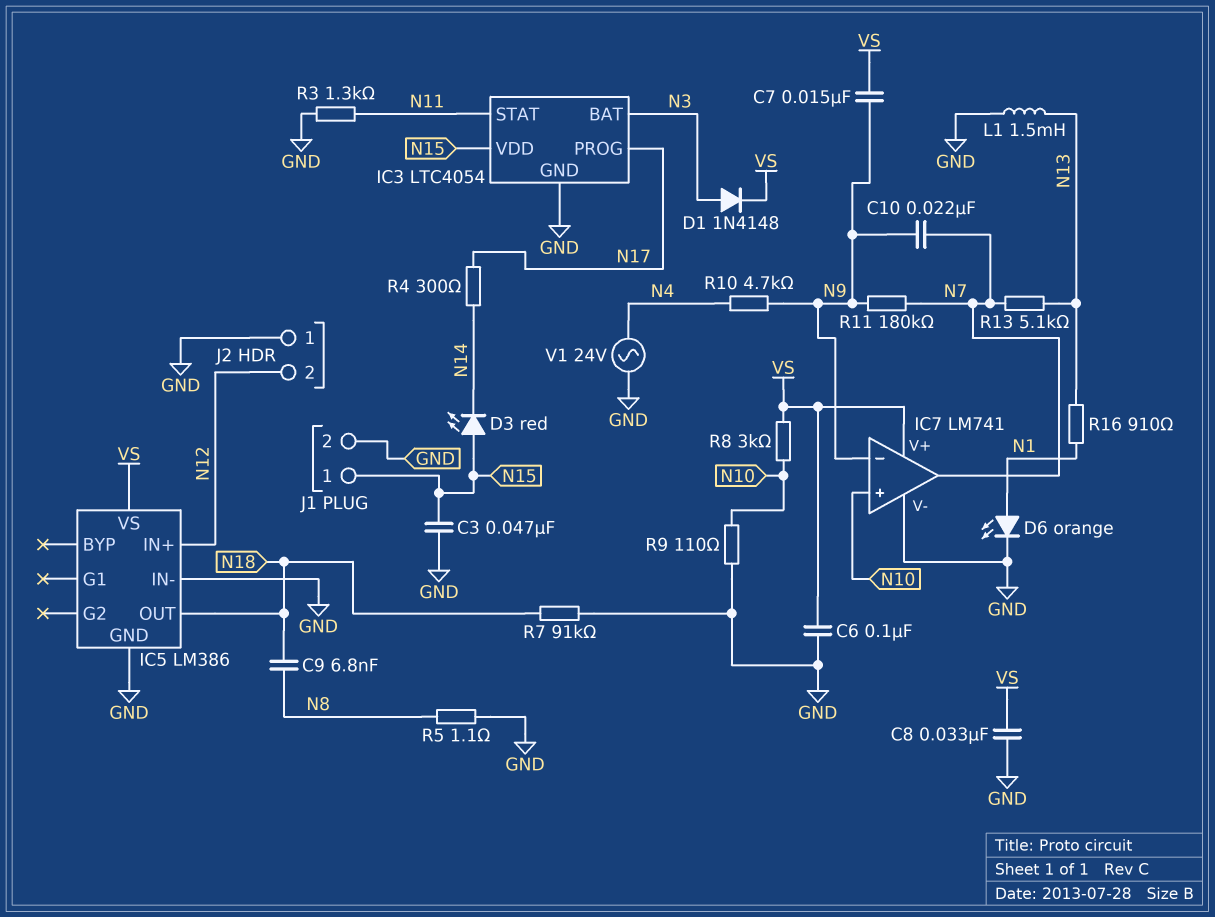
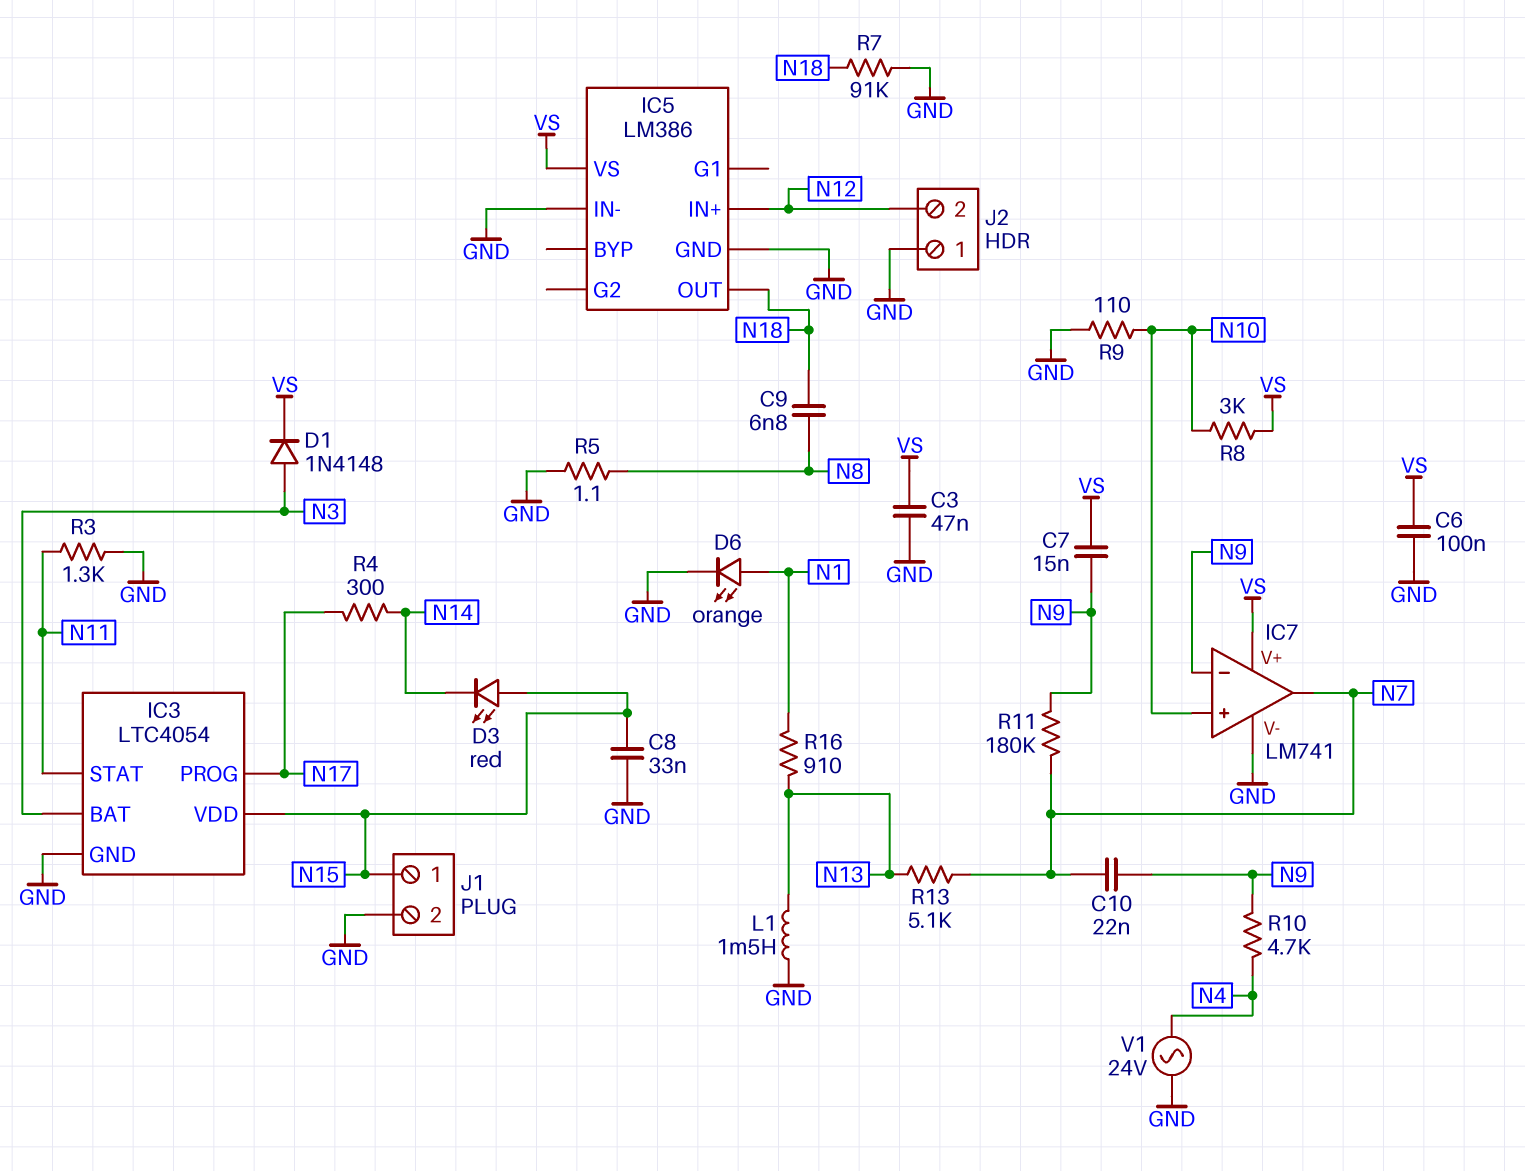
C3: 47nF (GND, N15) -> 47nF (GND, VS)
C8: 33nF (GND, VS) -> 33nF (GND, N15)

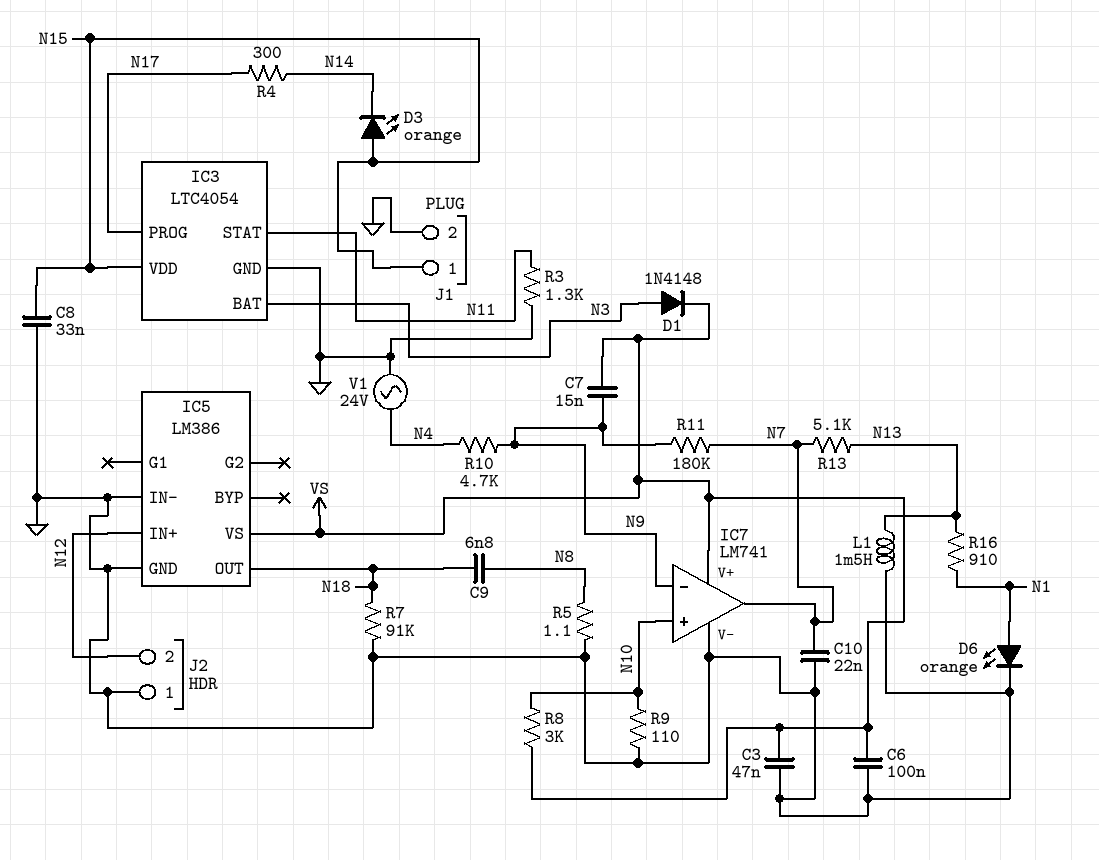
C10: 22nF (N7, N9) -> 22nF (GND, N7)
D3: LED red (A N15, K N14) -> LED orange (A N15, K N14)

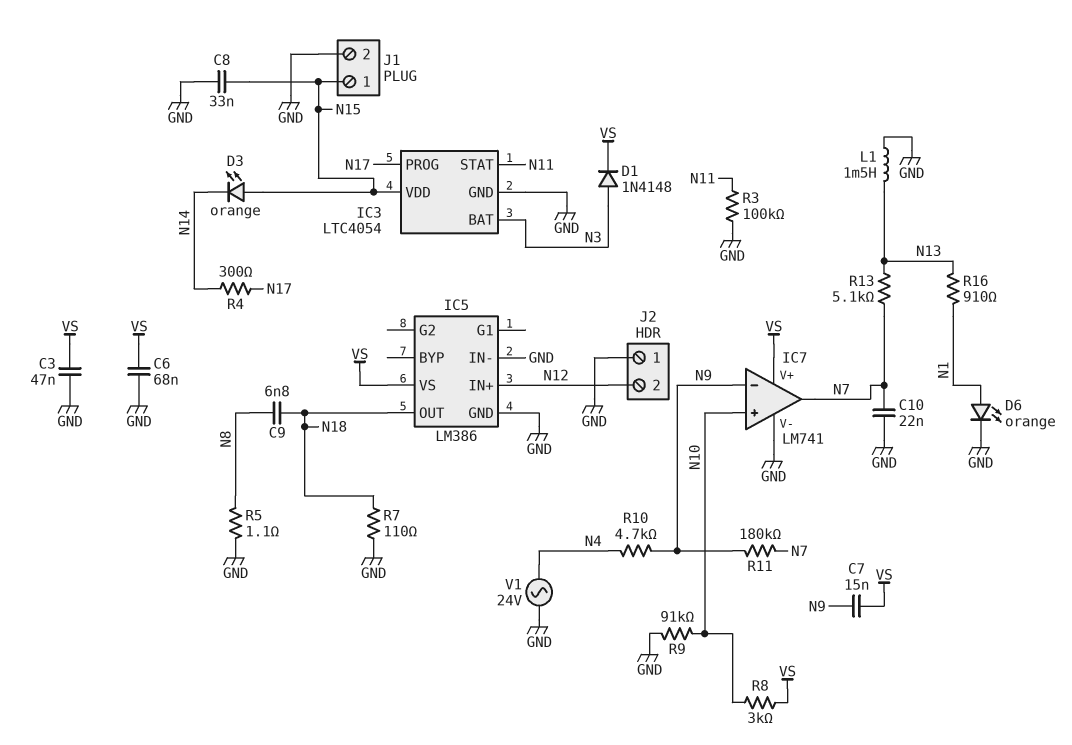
C6: 100nF (GND, VS) -> 68nF (GND, VS)
R3: 1.3k (GND, N11) -> 100k (GND, N11)
R7: 91k (GND, N18) -> 110 (GND, N18)
R9: 110 (GND, N10) -> 91k (GND, N10)

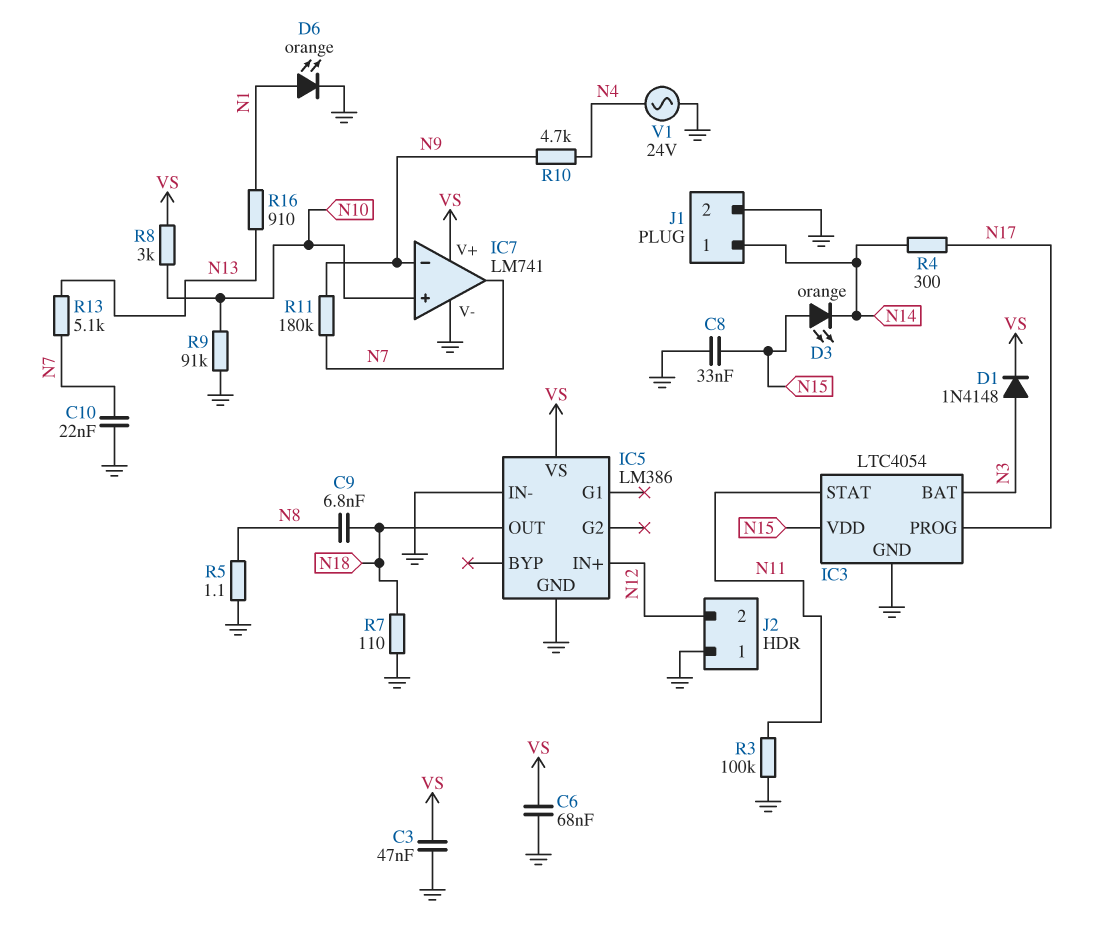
C7: 15nF (N9, VS) -> none
J1 pin 1: N15 -> N14
L1: 1.5mH (GND, N13) -> none

